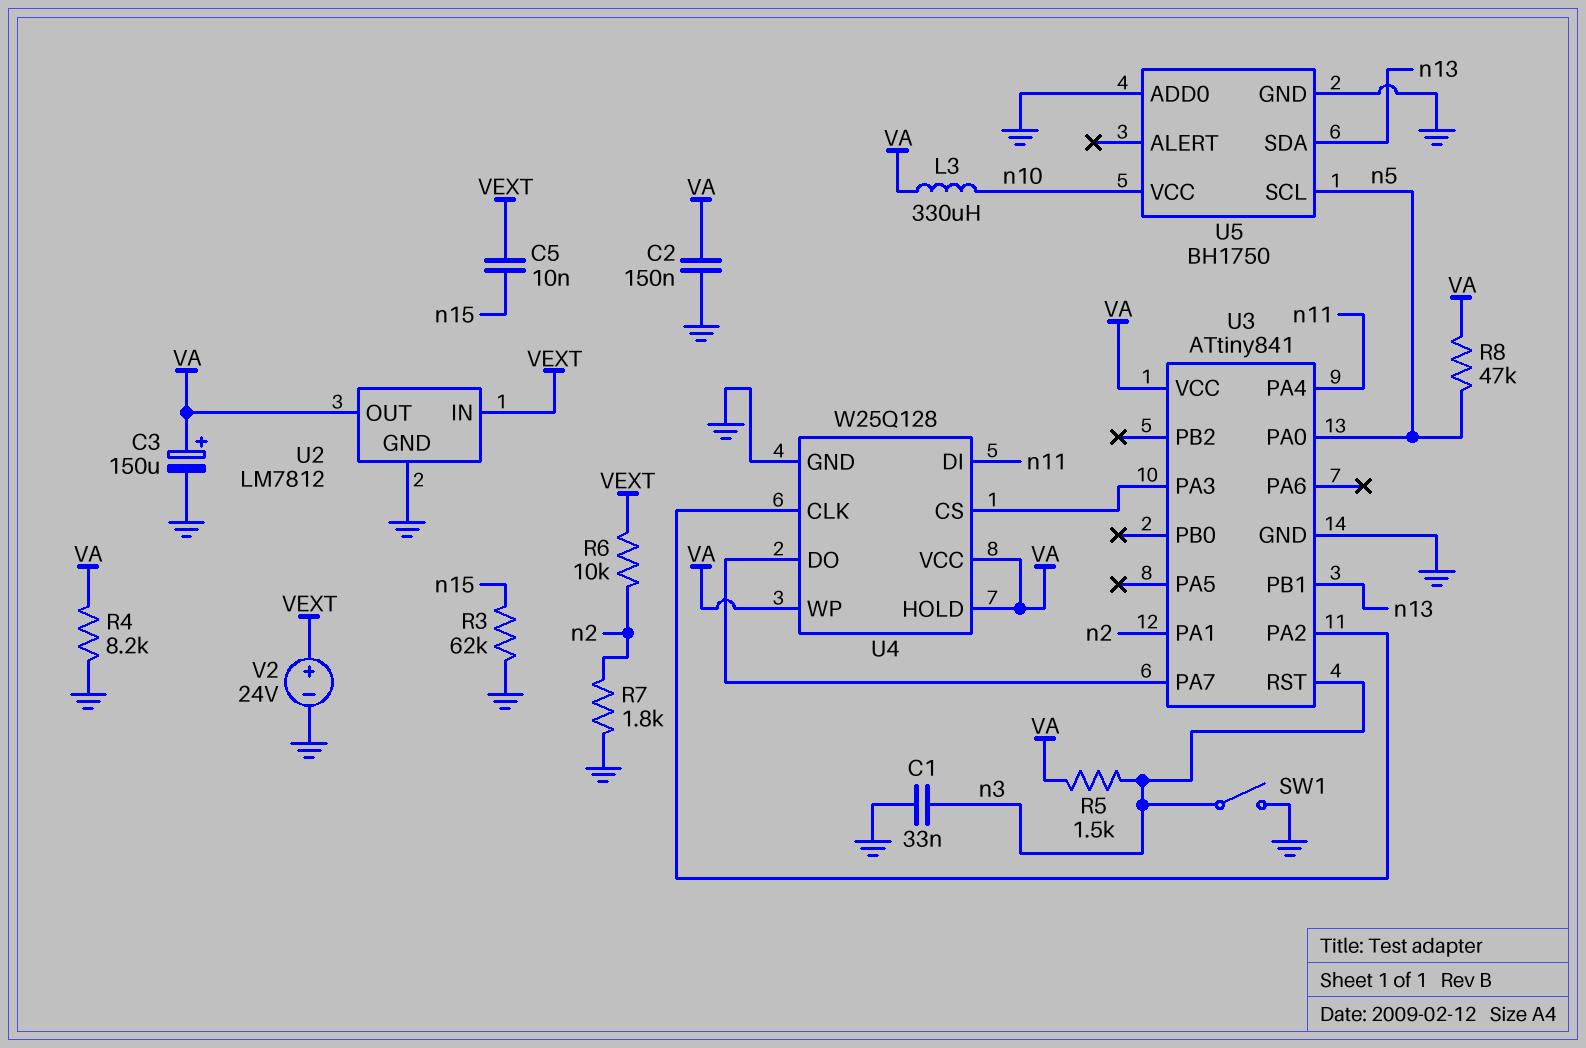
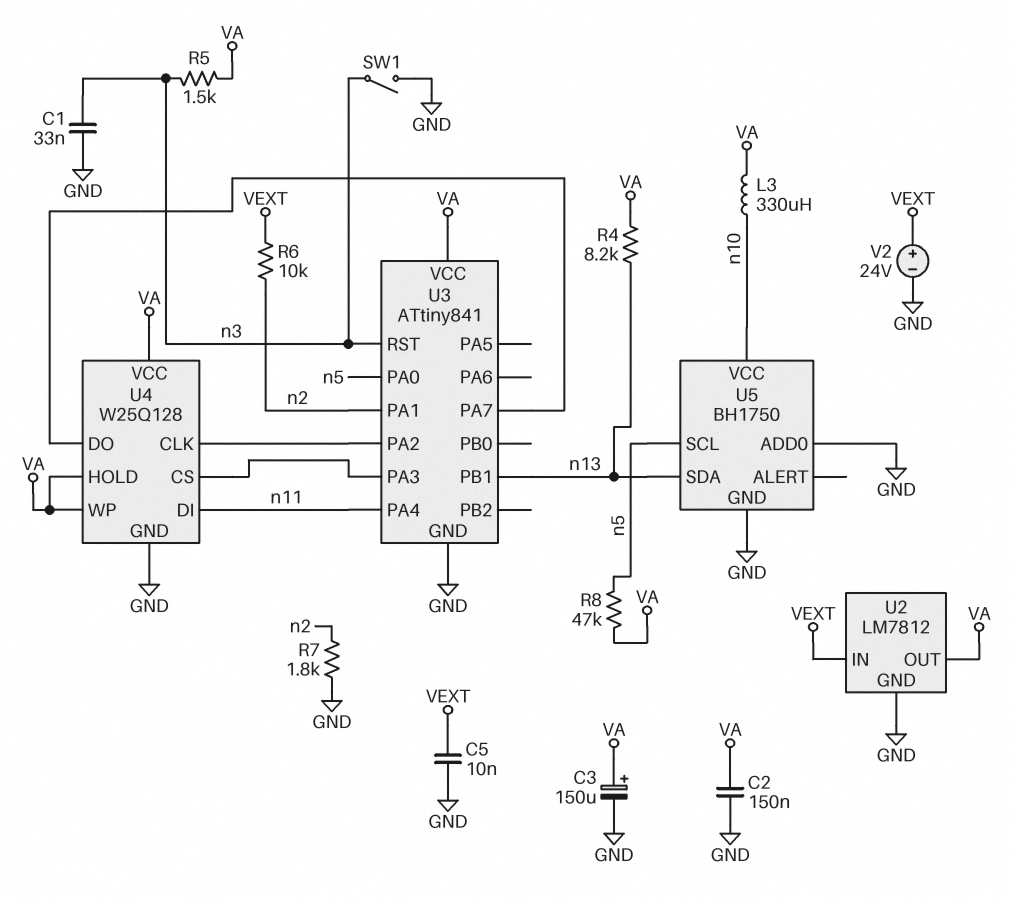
C5: 10nF (VEXT, n15) -> 10nF (GND, VEXT)
R3: 62k (GND, n15) -> none
R4: 8.2k (GND, VA) -> 8.2k (VA, n13)

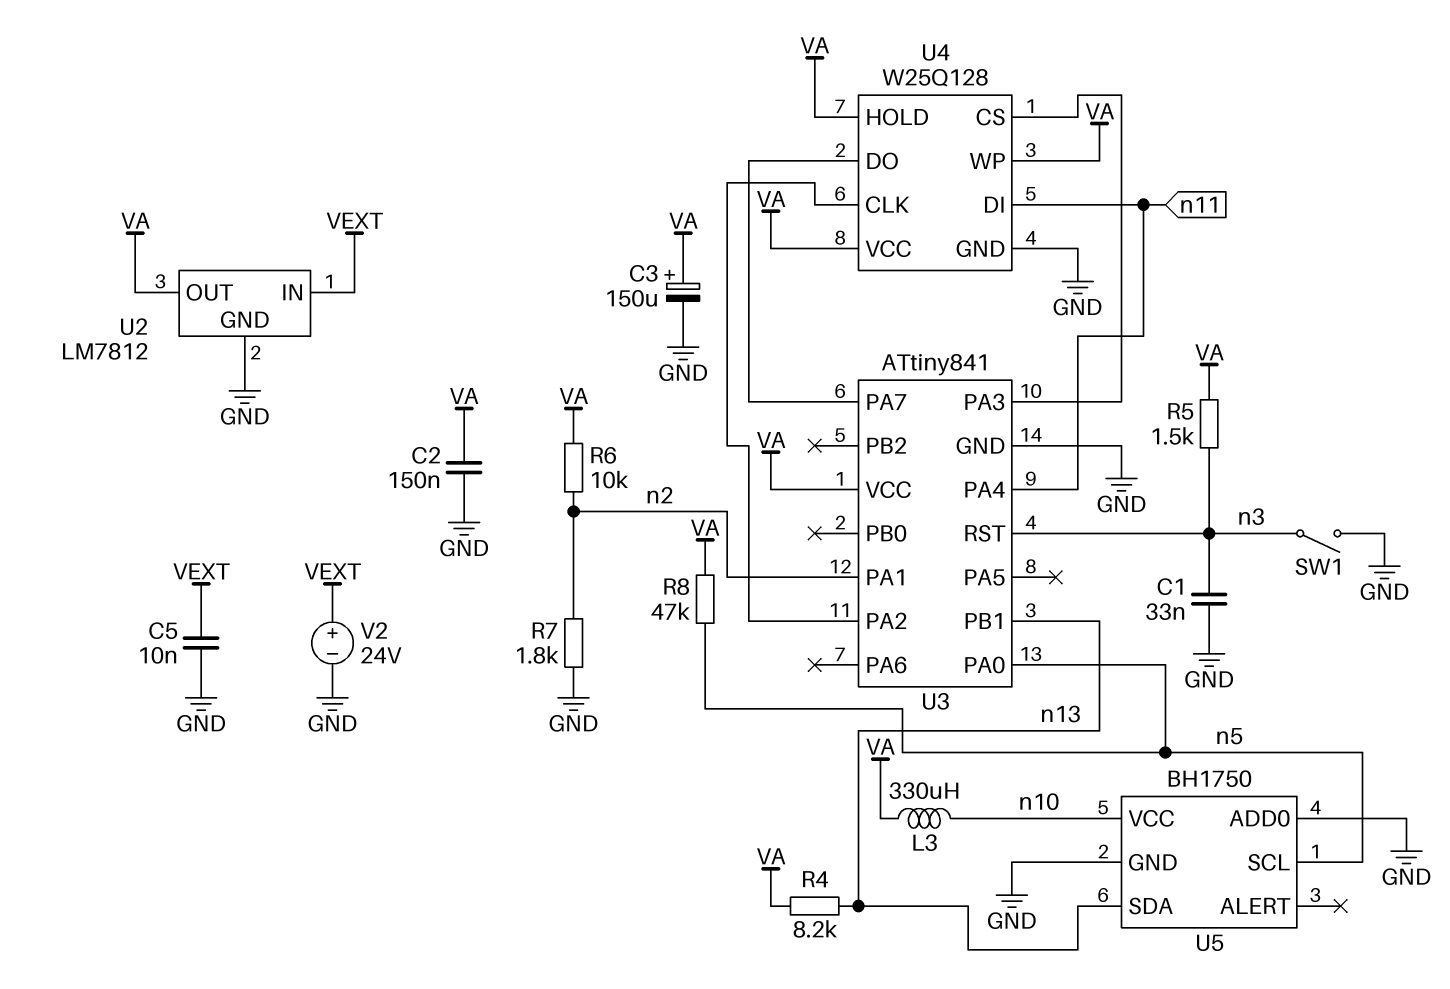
R6: 10k (VEXT, n2) -> 10k (VA, n2)

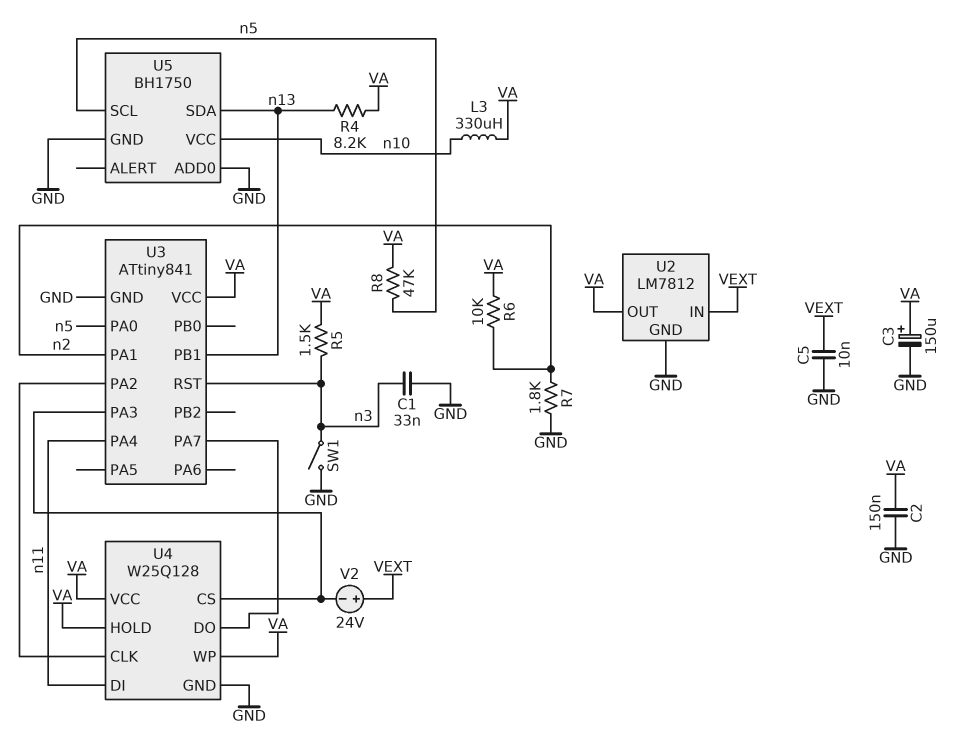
V2: 24V (plus VEXT, minus GND) -> 24V (plus VEXT, minus U3/PA3)

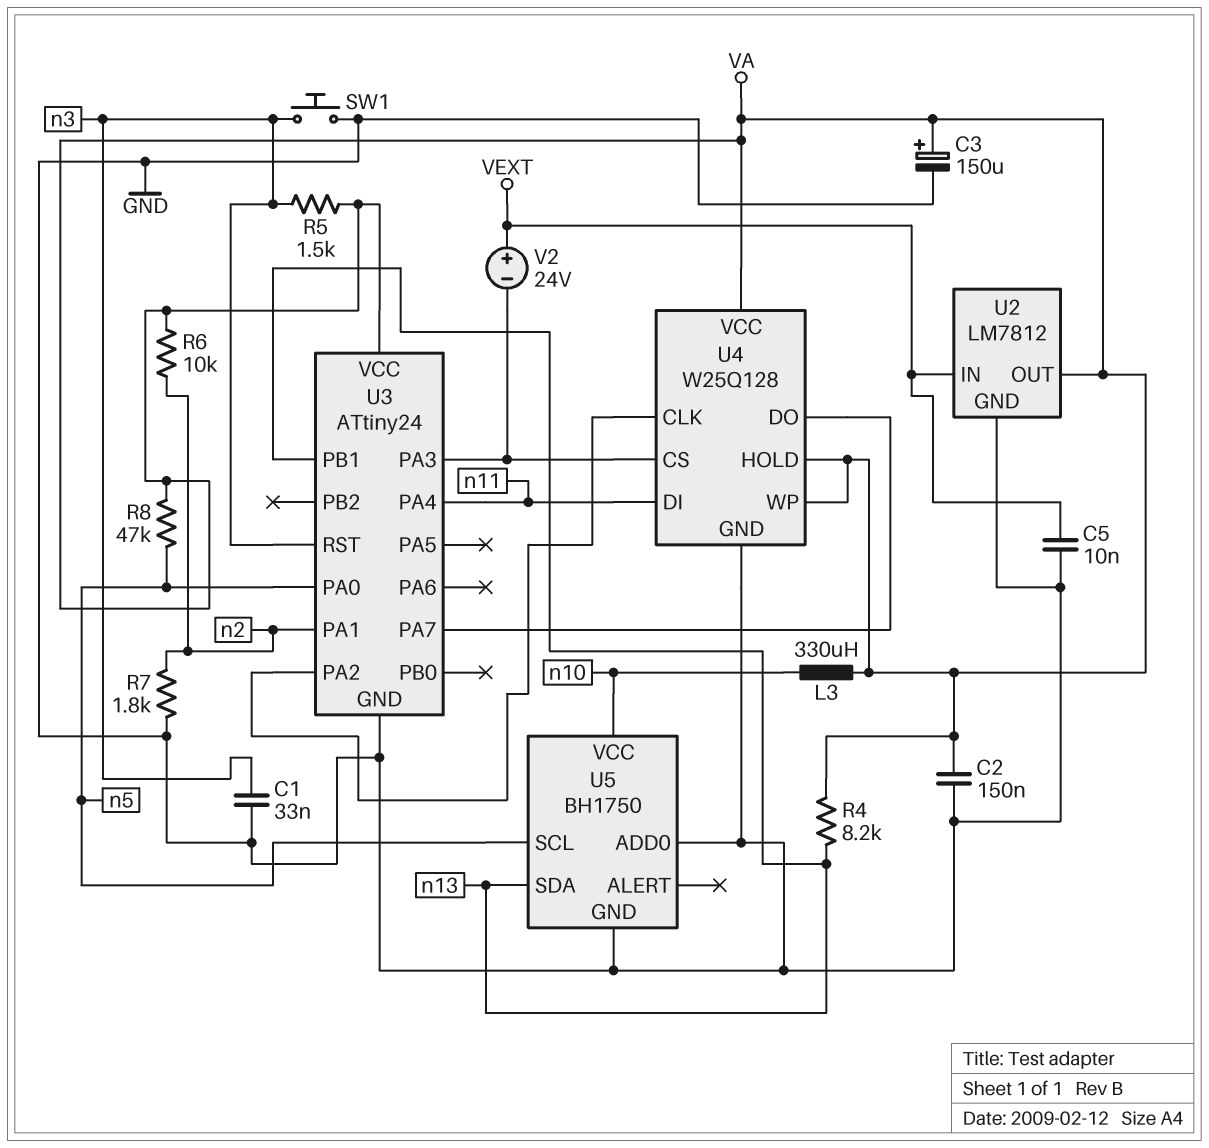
SW1: switch (GND, n3) -> button (GND, n3)
U3: ATtiny841 -> ATtiny24

